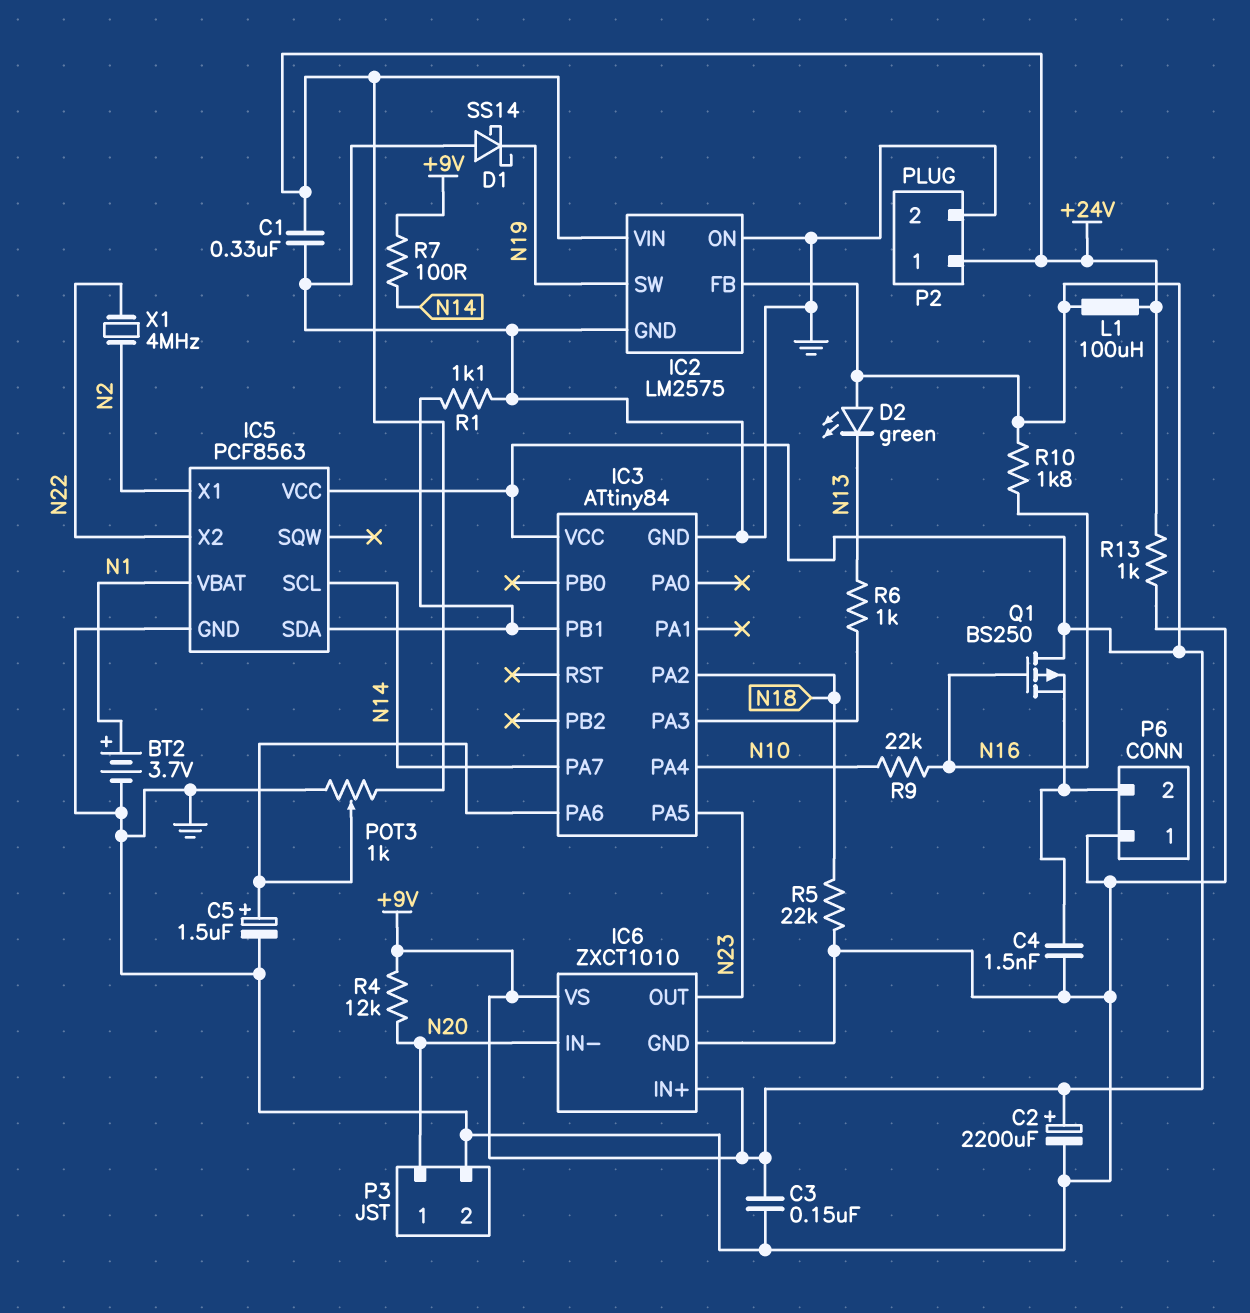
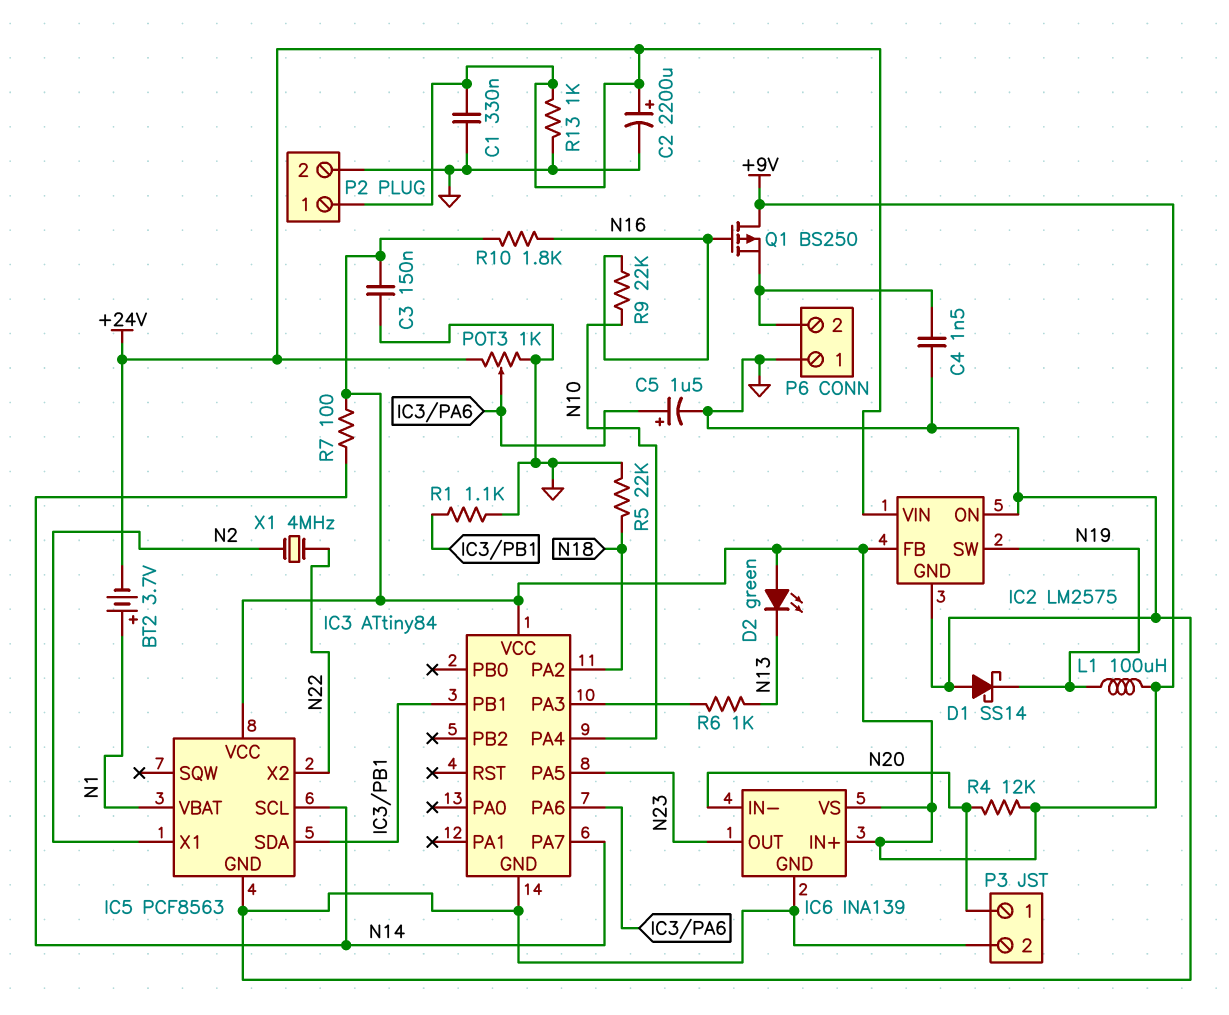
BT2: 3.7V (plus N1, minus GND) -> 3.7V (plus N1, minus +24V)
C2: 2200uF (plus +9V, minus GND) -> 2200uF (plus +24V, minus GND)
IC6: ZXCT1010 -> INA139
L1: 100uH (+9V, +24V) -> 100uH (+9V, N19)

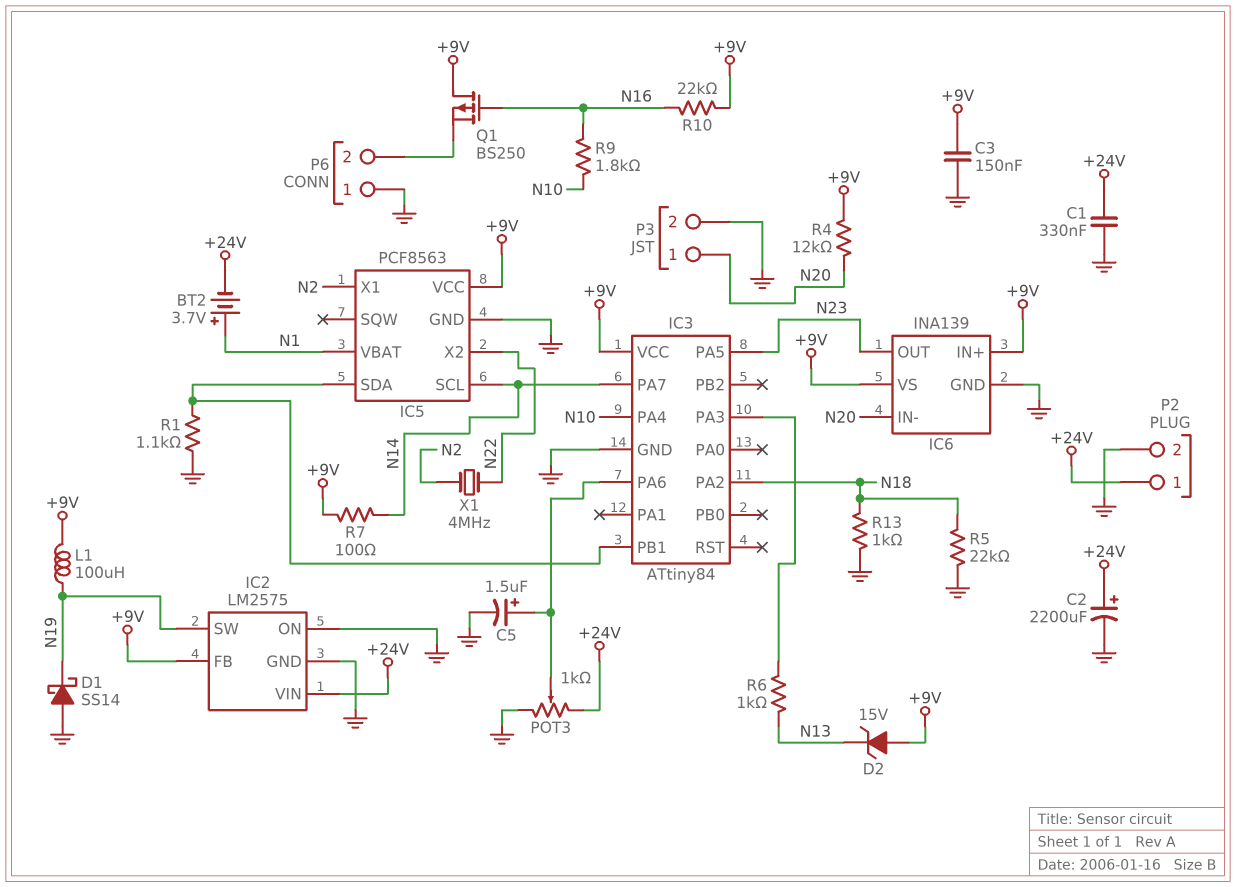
C4: 1.5nF (GND, P6/2) -> none
D2: LED green (A +9V, K N13) -> zener 15V (A +9V, K N13)
R9: 22k (N10, N16) -> 1.8k (N10, N16)
R10: 1.8k (+9V, N16) -> 22k (+9V, N16)
R13: 1k (+24V, GND) -> 1k (GND, N18)

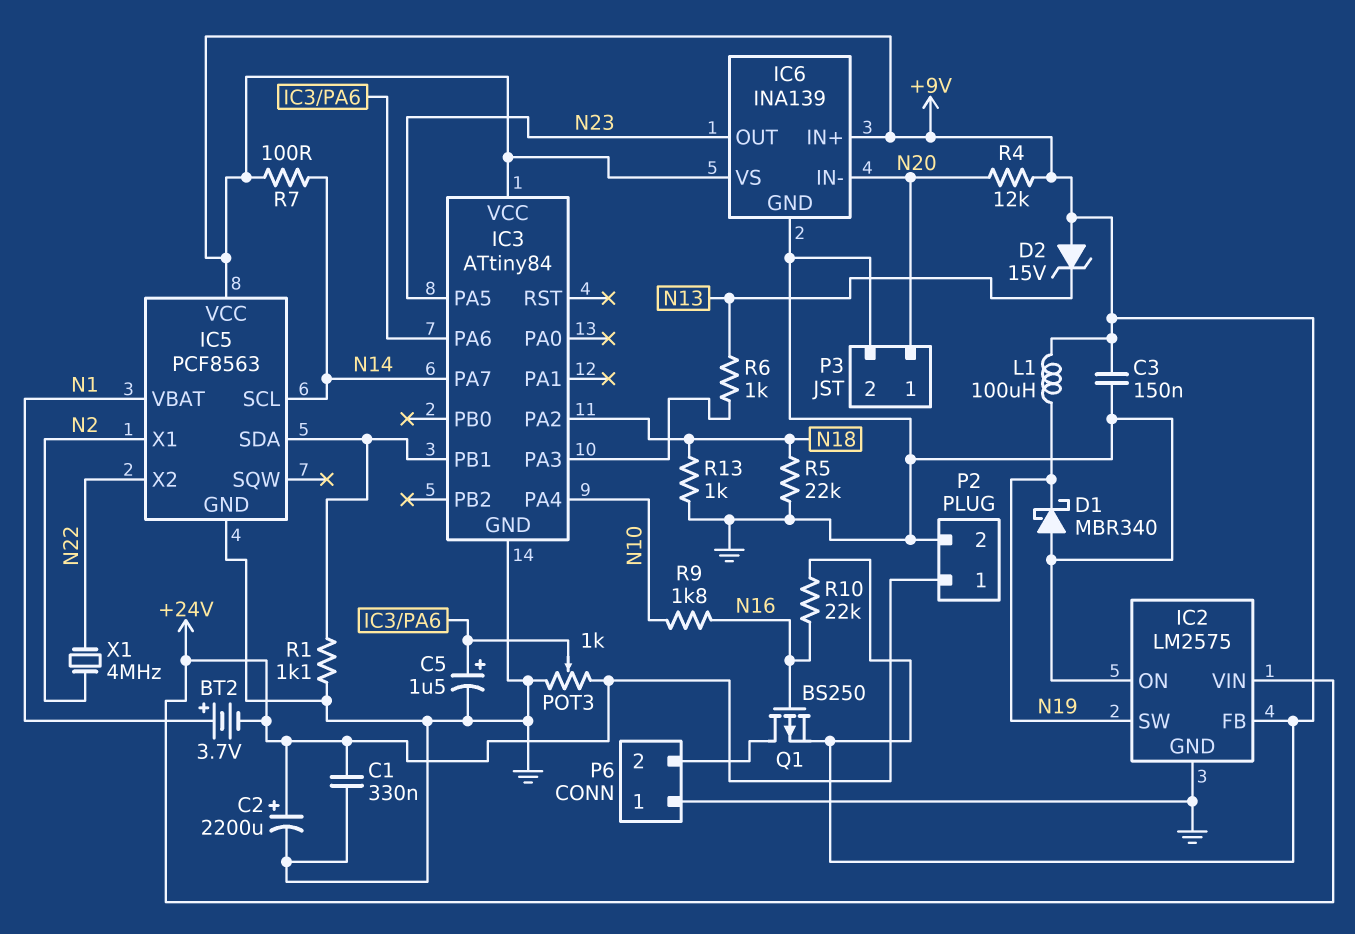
D1: schottky SS14 (A GND, K N19) -> schottky MBR340 (A GND, K N19)
Q1: PMOS BS250 (G N16, D +9V, S P6/2) -> PMOS BS250 (G N16, D P6/2, S +9V)

